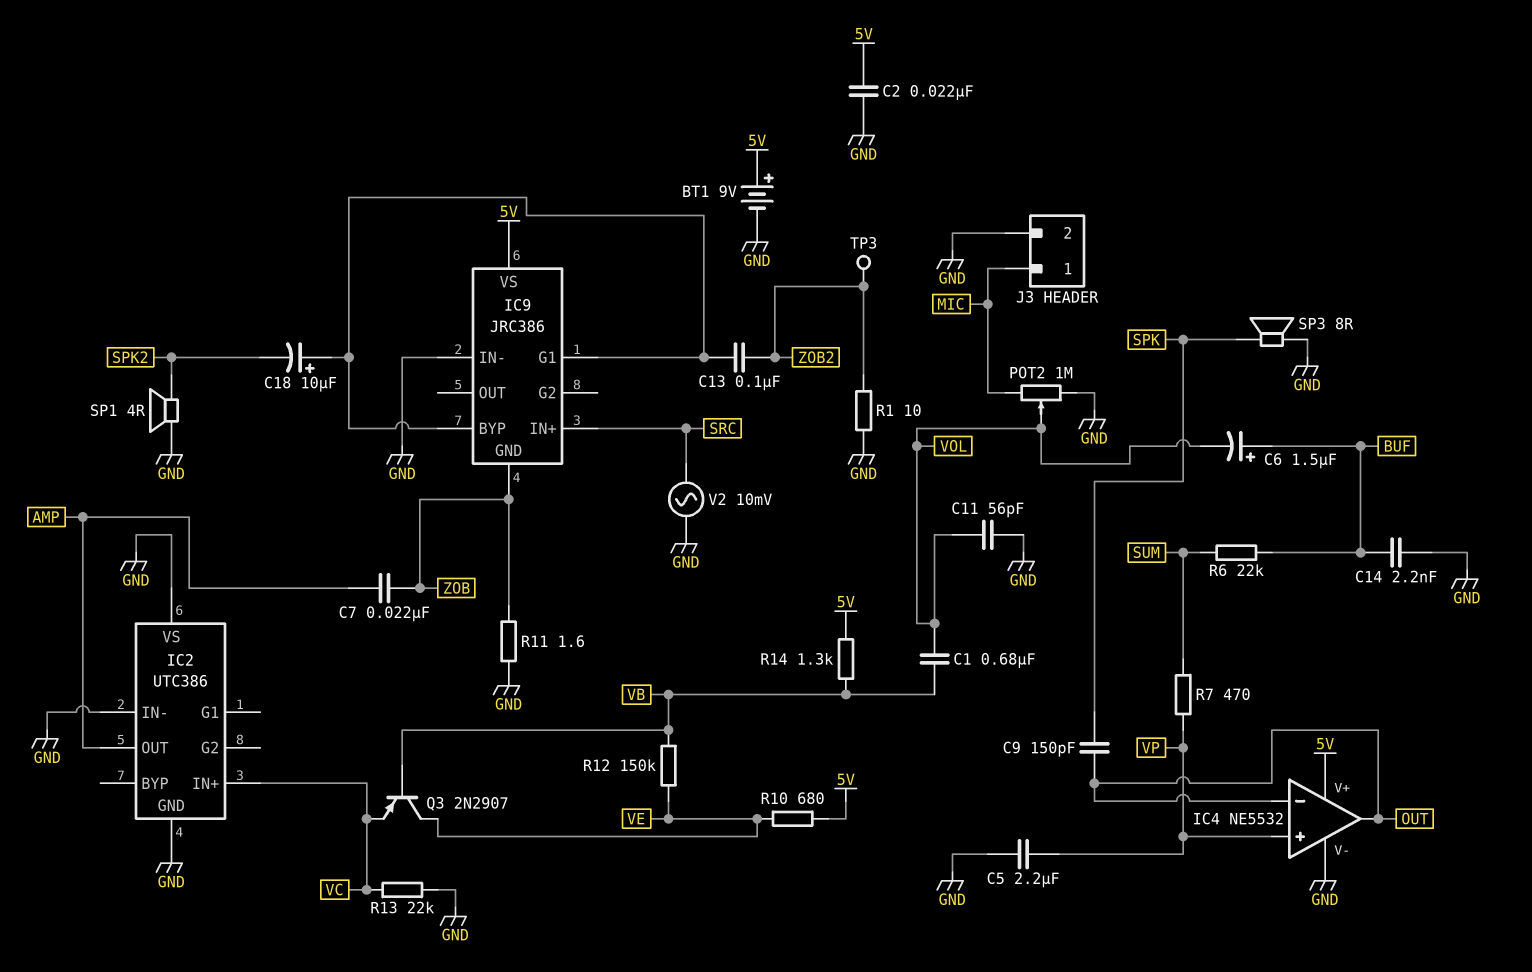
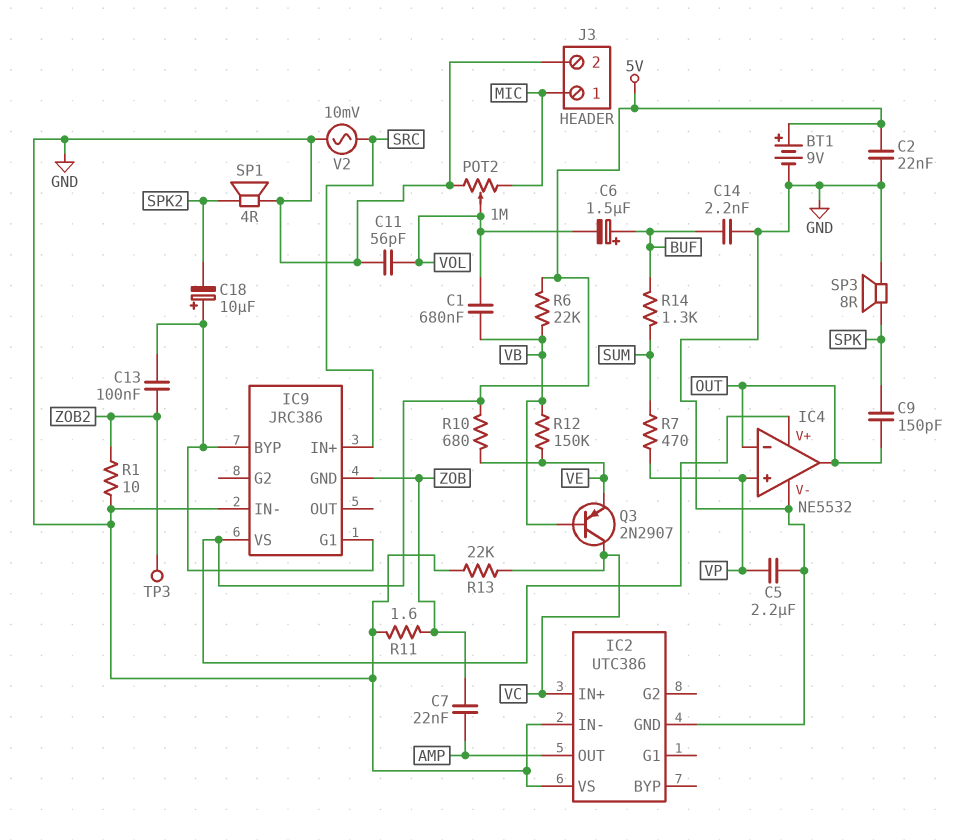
Q3: PNP 2N2907 (B VB, C VE, E VC) -> PNP 2N2907 (B VB, C VC, E VE)
R6: 22k (BUF, SUM) -> 22k (5V, VB)
R14: 1.3k (5V, VB) -> 1.3k (BUF, SUM)

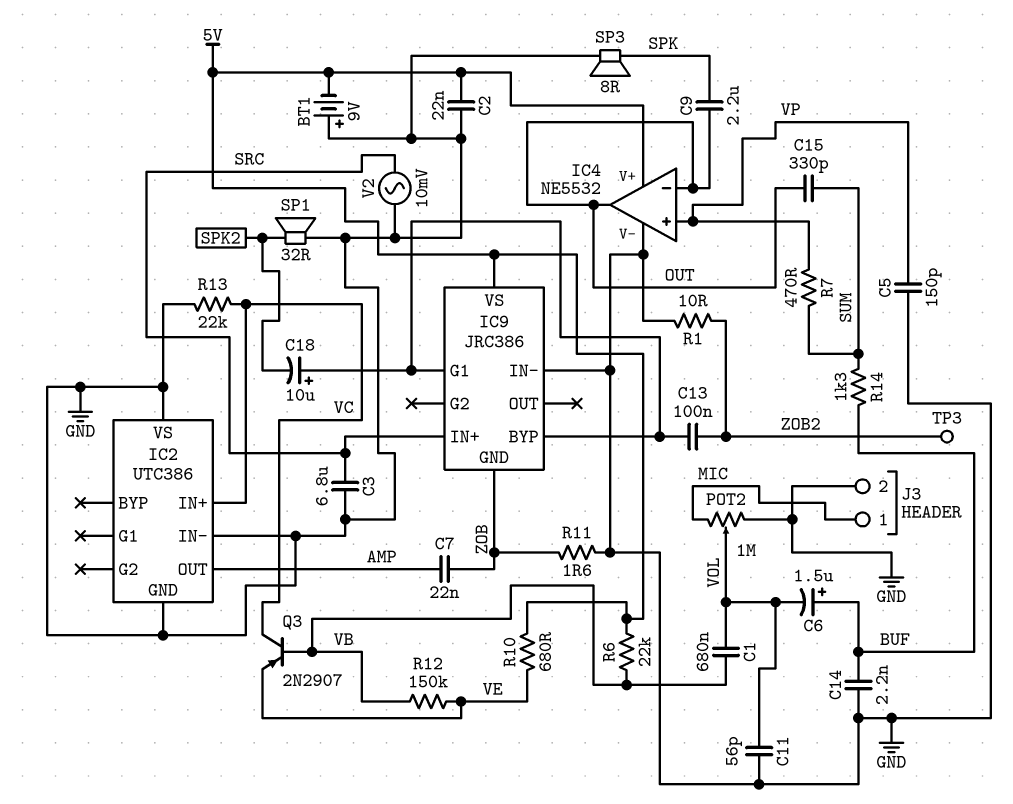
BT1: 9V (plus 5V, minus GND) -> 9V (plus GND, minus 5V)
C3: none -> 6.8uF (GND, SRC)
C5: 2.2uF (GND, VP) -> 150pF (GND, VP)
C9: 150pF (OUT, SPK) -> 2.2uF (OUT, SPK)
C15: none -> 330pF (OUT, SUM)
SP1: speaker 4R (GND, SPK2) -> speaker 32R (GND, SPK2)

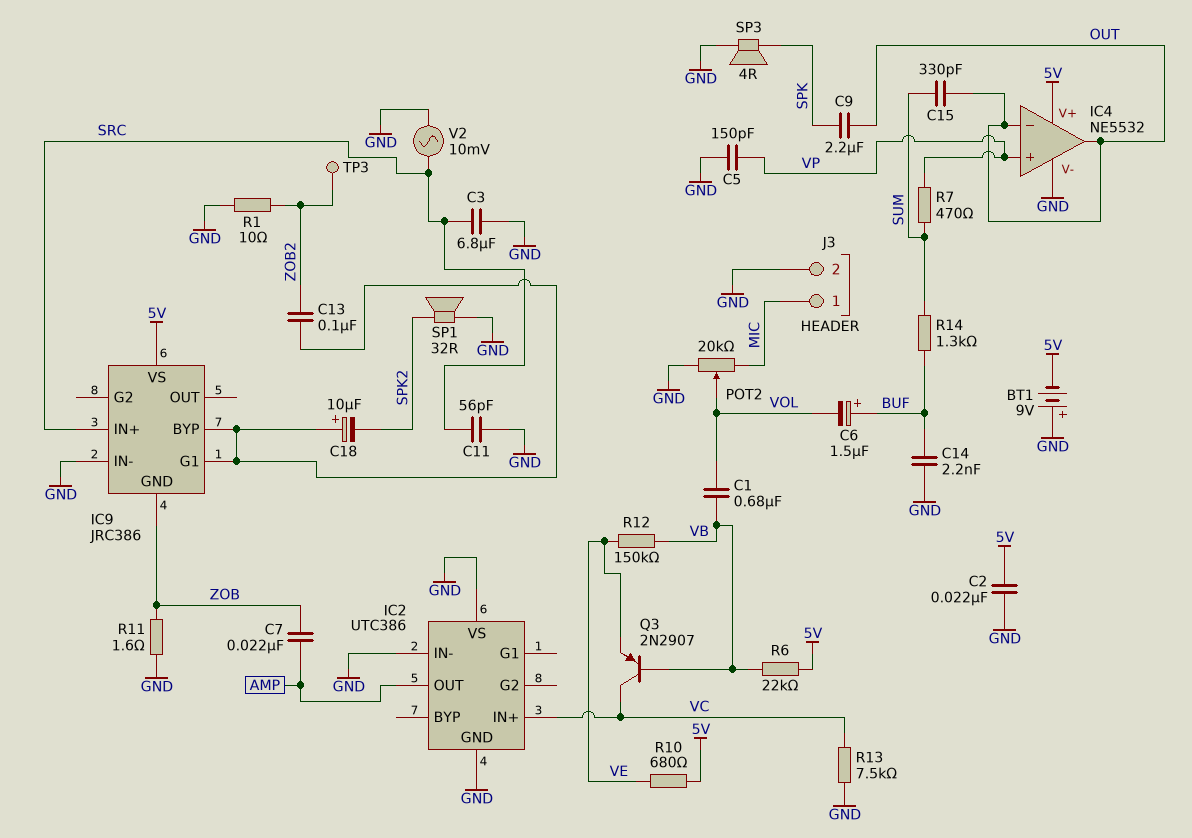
C11: 56pF (GND, VOL) -> 56pF (GND, SRC)
POT2: 1M (GND, MIC, wiper VOL) -> 20k (GND, MIC, wiper VOL)
R13: 22k (GND, VC) -> 7.5k (GND, VC)
SP3: speaker 8R (GND, SPK) -> speaker 4R (GND, SPK)

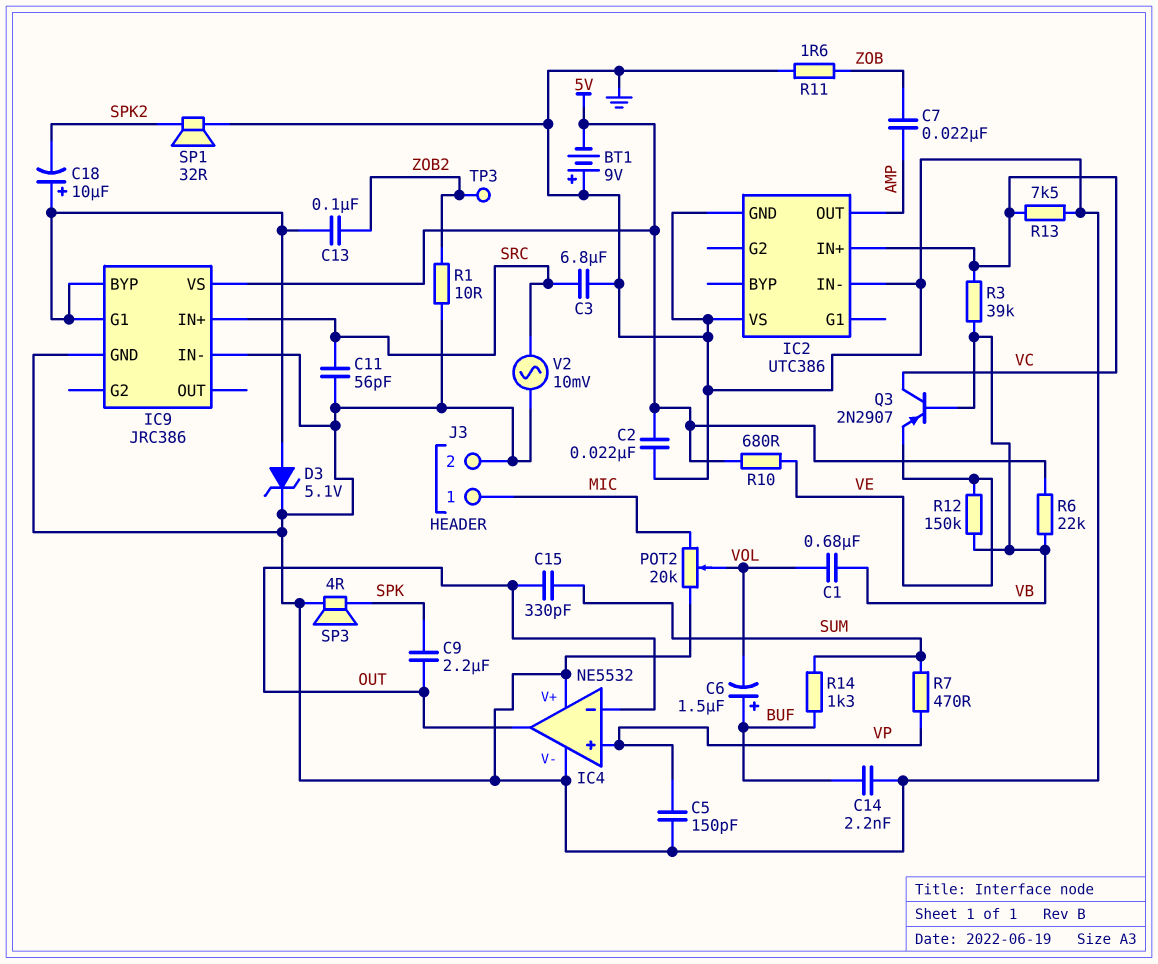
D3: none -> zener 5.1V (A IC9/BYP, K GND)
IC4 pin V+: 5V -> GND
IC9 pin GND: ZOB -> GND
R3: none -> 39k (VB, VC)

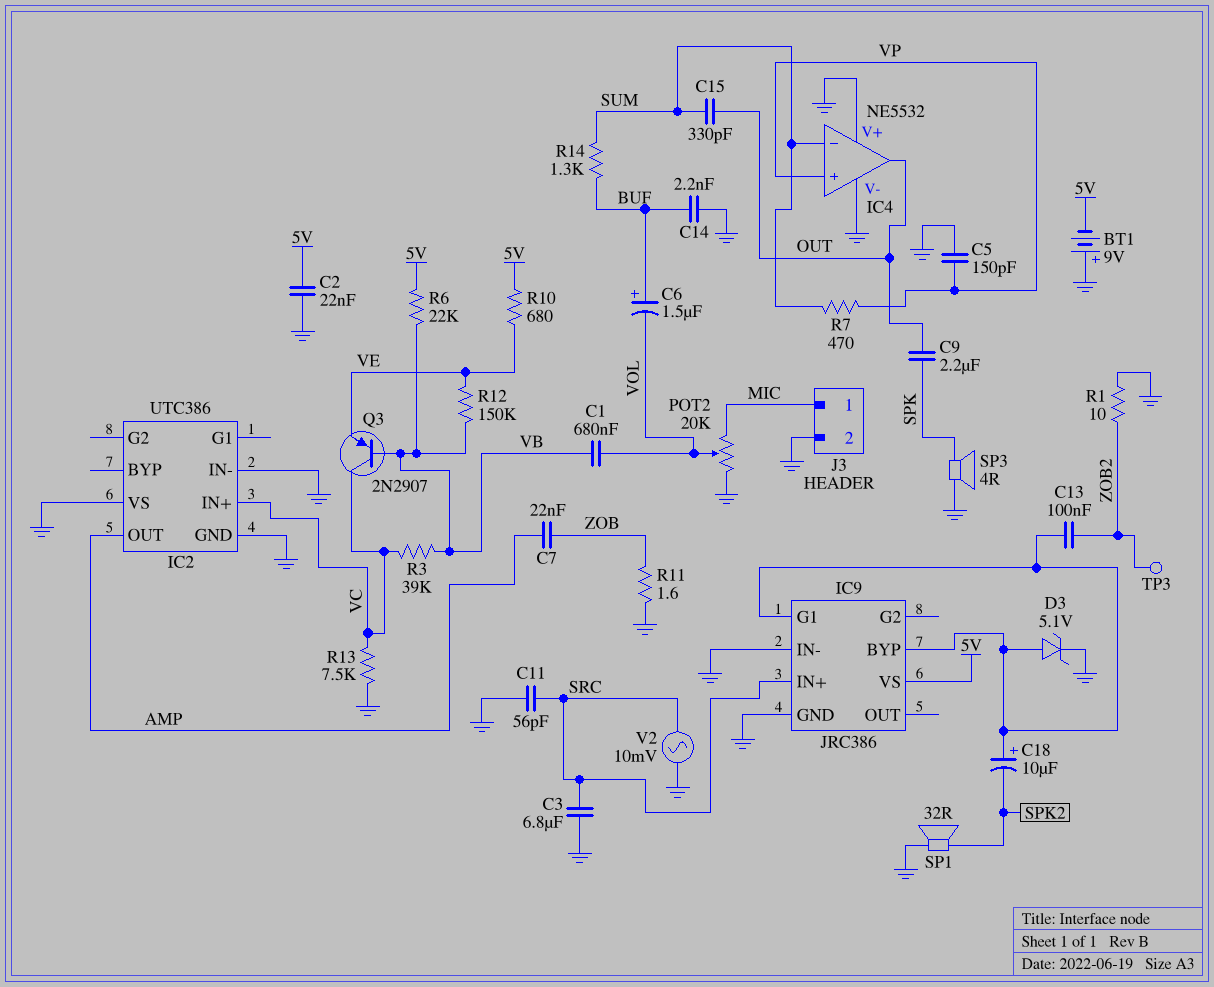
IC4 pin in-: OUT -> SUM

